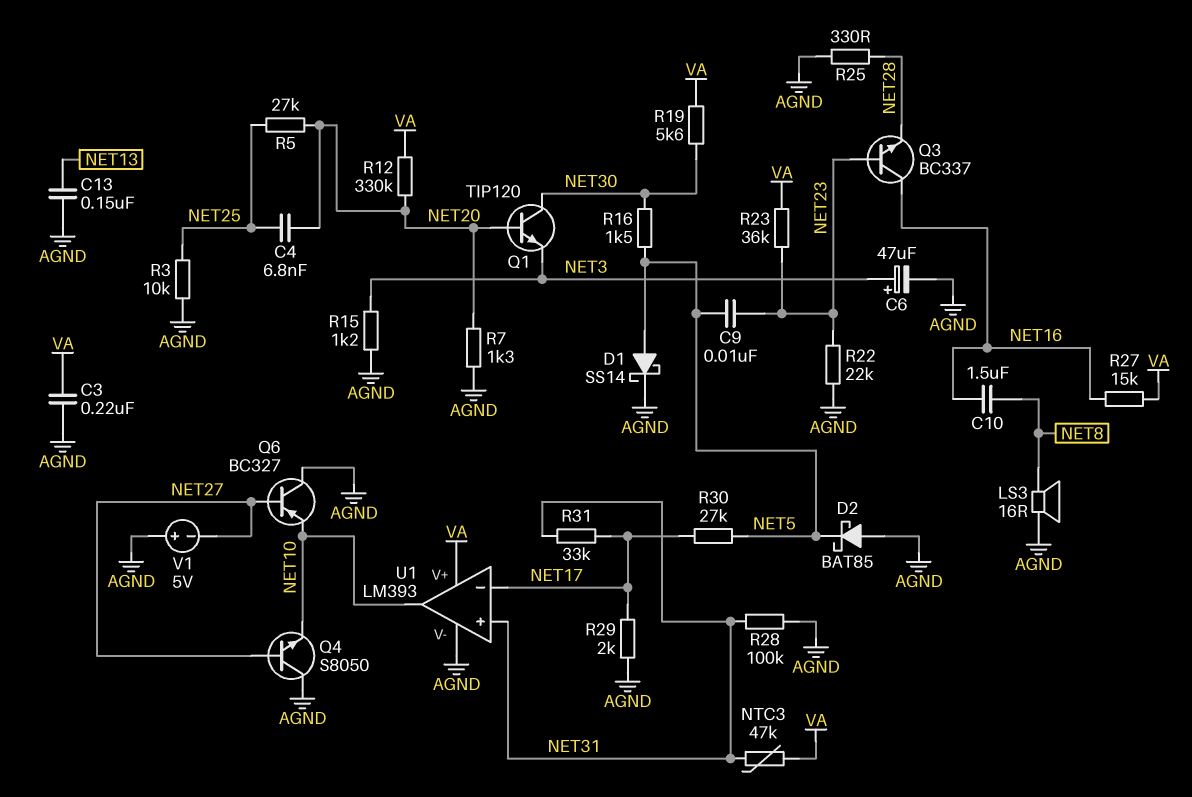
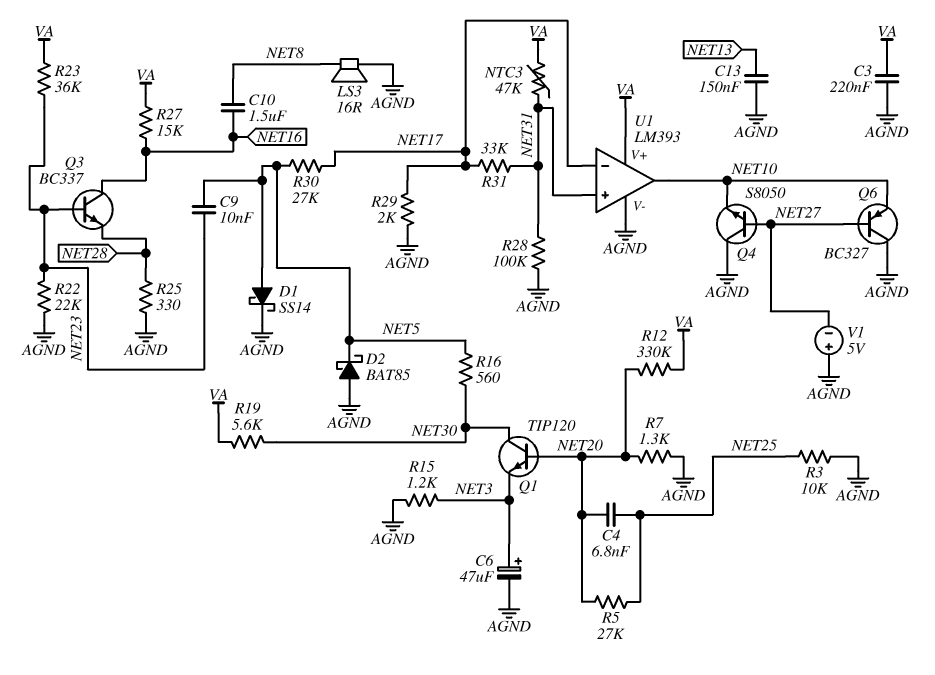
R16: 1.5k (NET5, NET30) -> 560 (NET5, NET30)

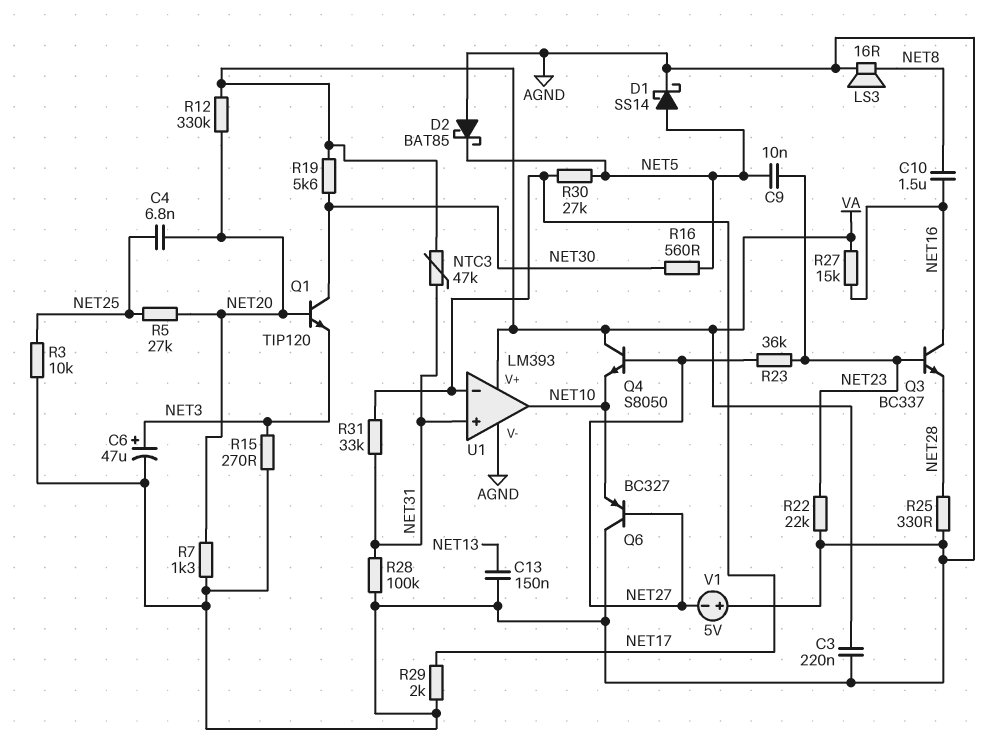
Q4: NPN S8050 (B NET27, C AGND, E NET10) -> NPN S8050 (B NET27, C VA, E NET10)
R15: 1.2k (AGND, NET3) -> 270 (AGND, NET3)
R23: 36k (NET23, VA) -> 36k (NET23, NET27)

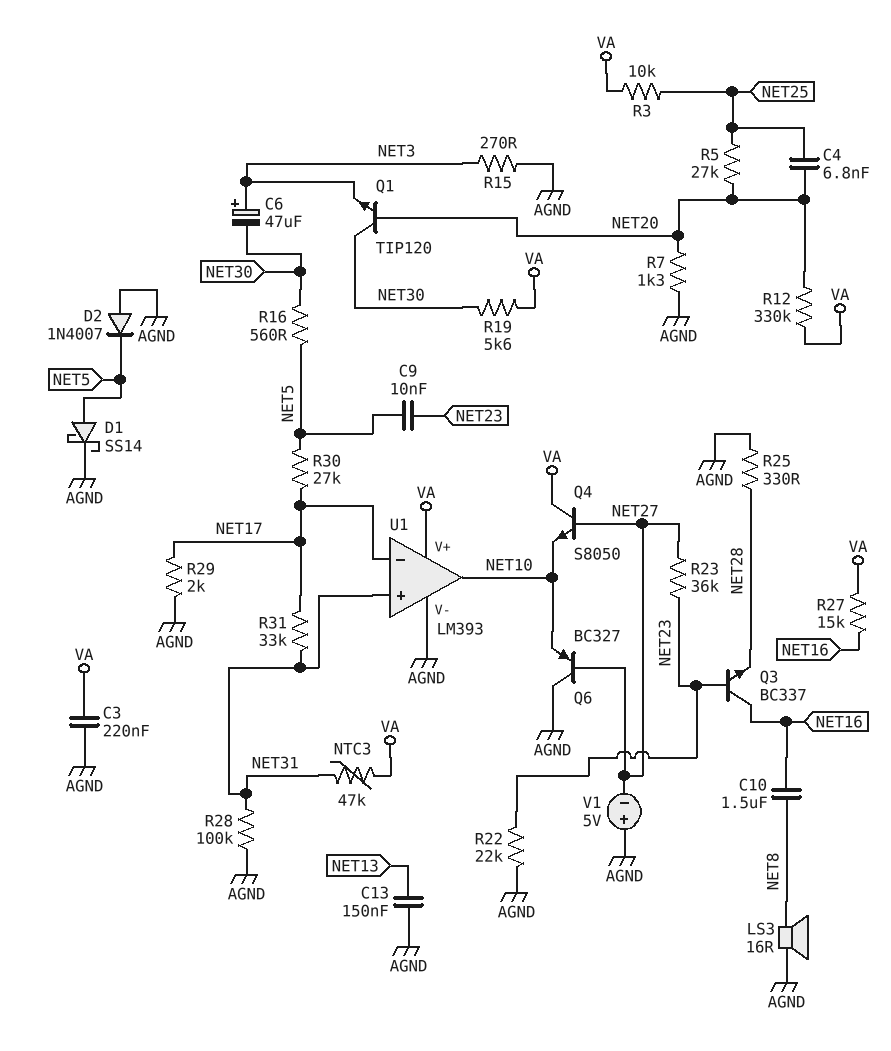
C6: 47uF (plus NET3, minus AGND) -> 47uF (plus NET3, minus NET30)
D2: schottky BAT85 (A AGND, K NET5) -> diode 1N4007 (A AGND, K NET5)
R3: 10k (AGND, NET25) -> 10k (NET25, VA)

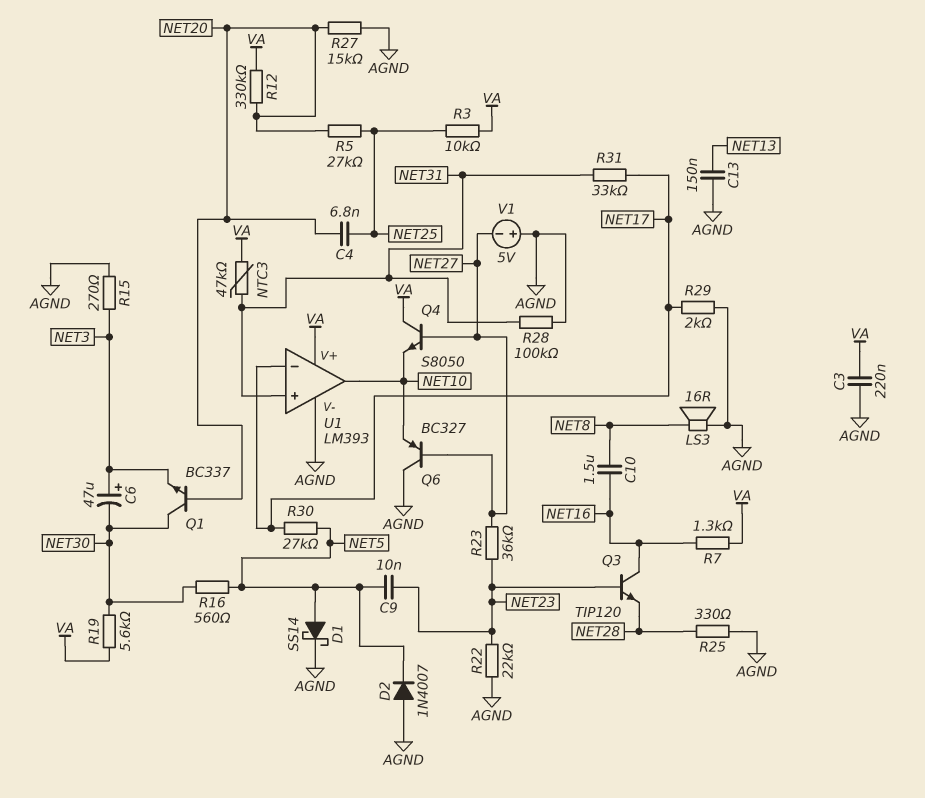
Q1: NPN TIP120 (B NET20, C NET30, E NET3) -> NPN BC337 (B NET20, C NET30, E NET3)
Q3: NPN BC337 (B NET23, C NET16, E NET28) -> NPN TIP120 (B NET23, C NET16, E NET28)
R7: 1.3k (AGND, NET20) -> 1.3k (NET16, VA)
R27: 15k (NET16, VA) -> 15k (AGND, NET20)

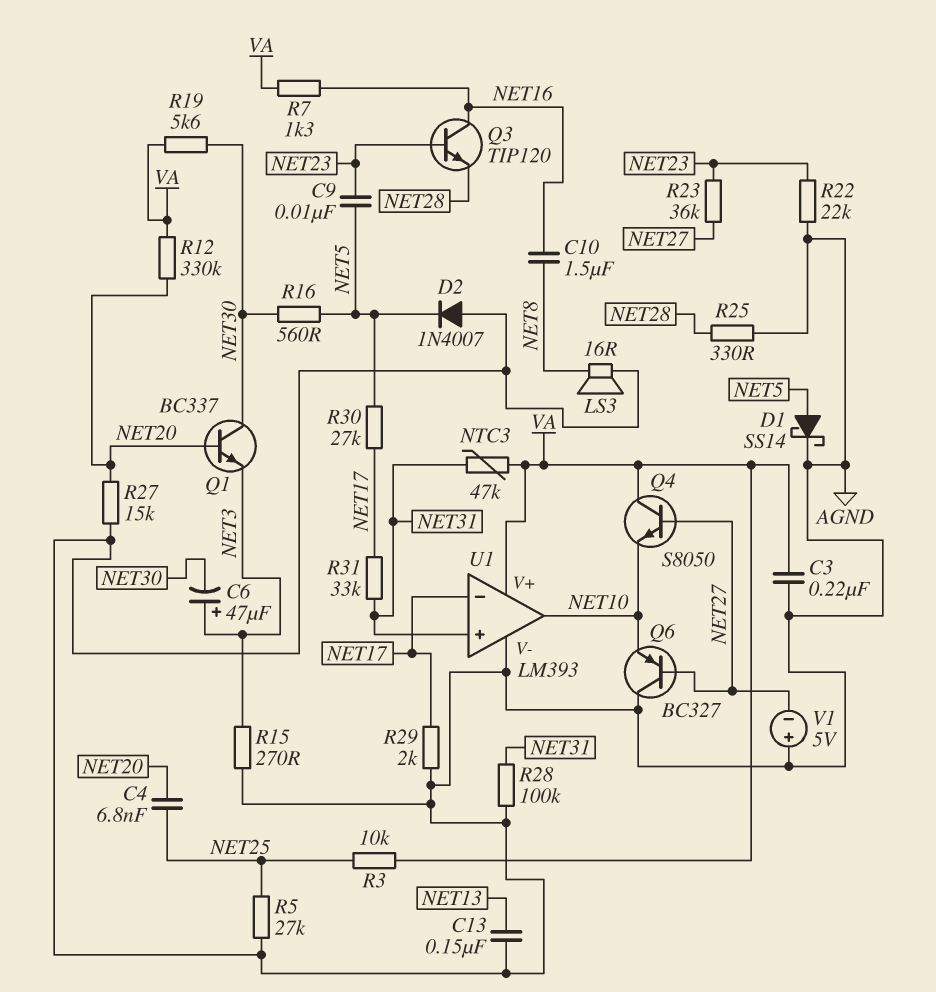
R5: 27k (NET20, NET25) -> 27k (AGND, NET25)

